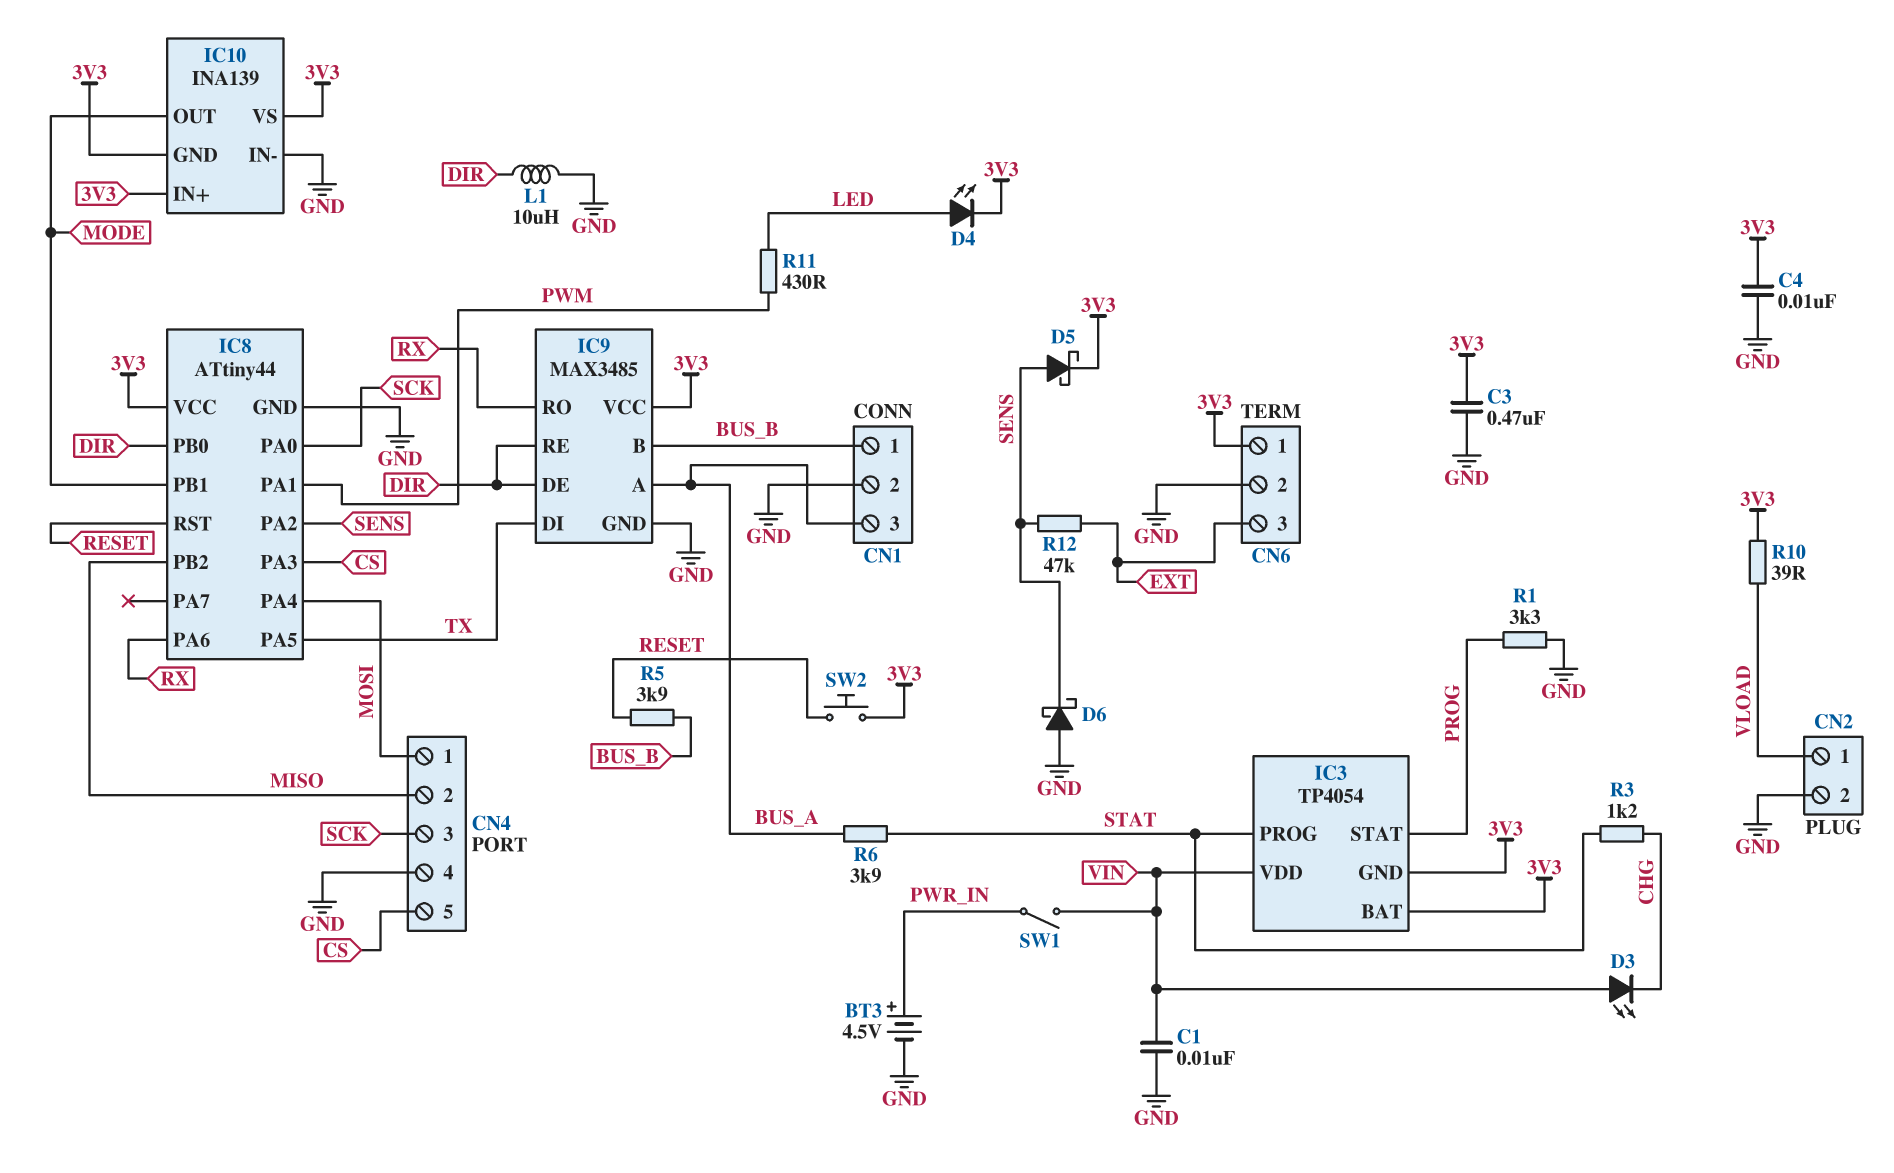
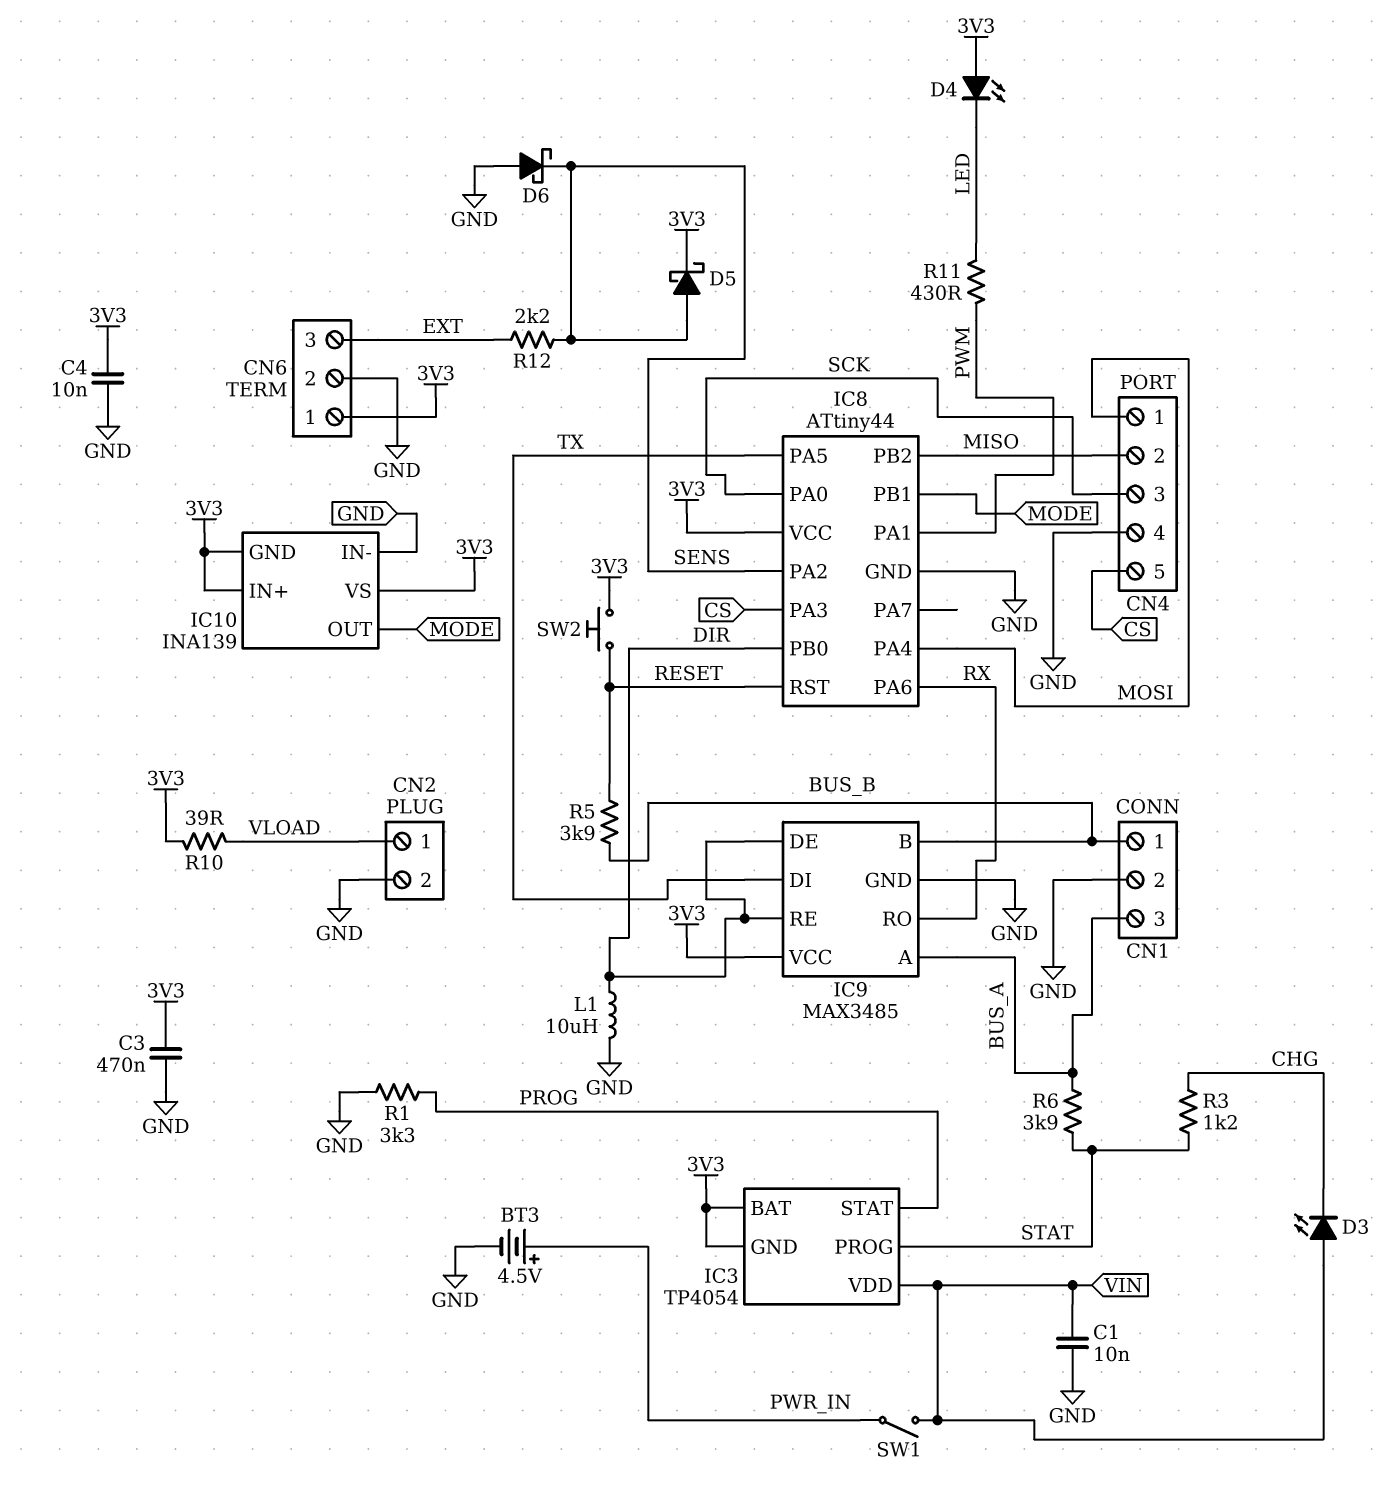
D4: LED (A LED, K 3V3) -> LED (A 3V3, K LED)
R12: 47k (EXT, SENS) -> 2.2k (EXT, SENS)

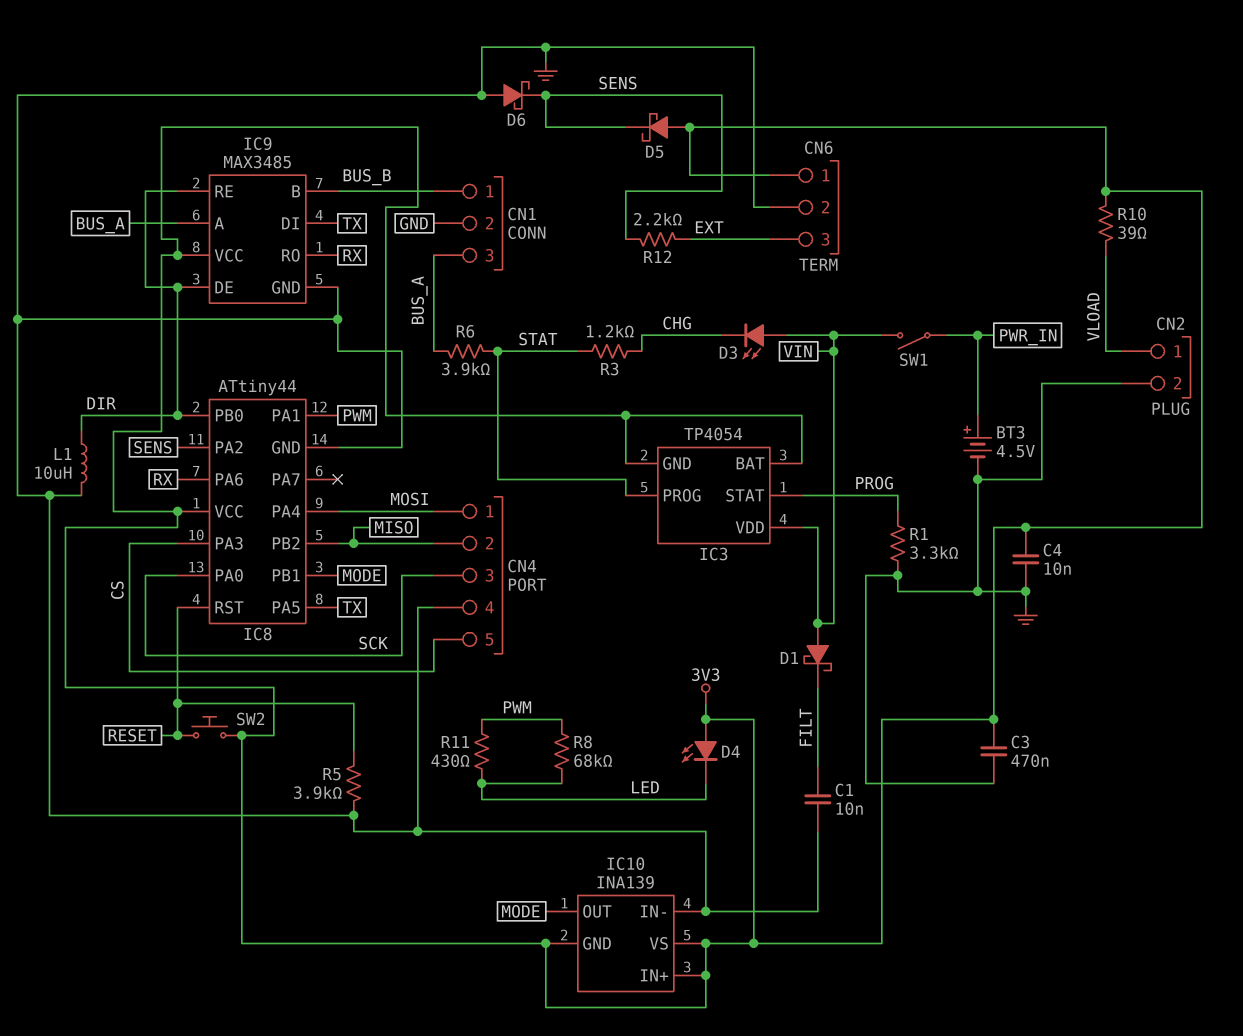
C1: 10nF (GND, VIN) -> 10nF (FILT, GND)
D1: none -> schottky (A VIN, K FILT)
D5: schottky (A SENS, K 3V3) -> schottky (A 3V3, K SENS)
R5: 3.9k (BUS_B, RESET) -> 3.9k (GND, RESET)
R8: none -> 68k (LED, PWM)

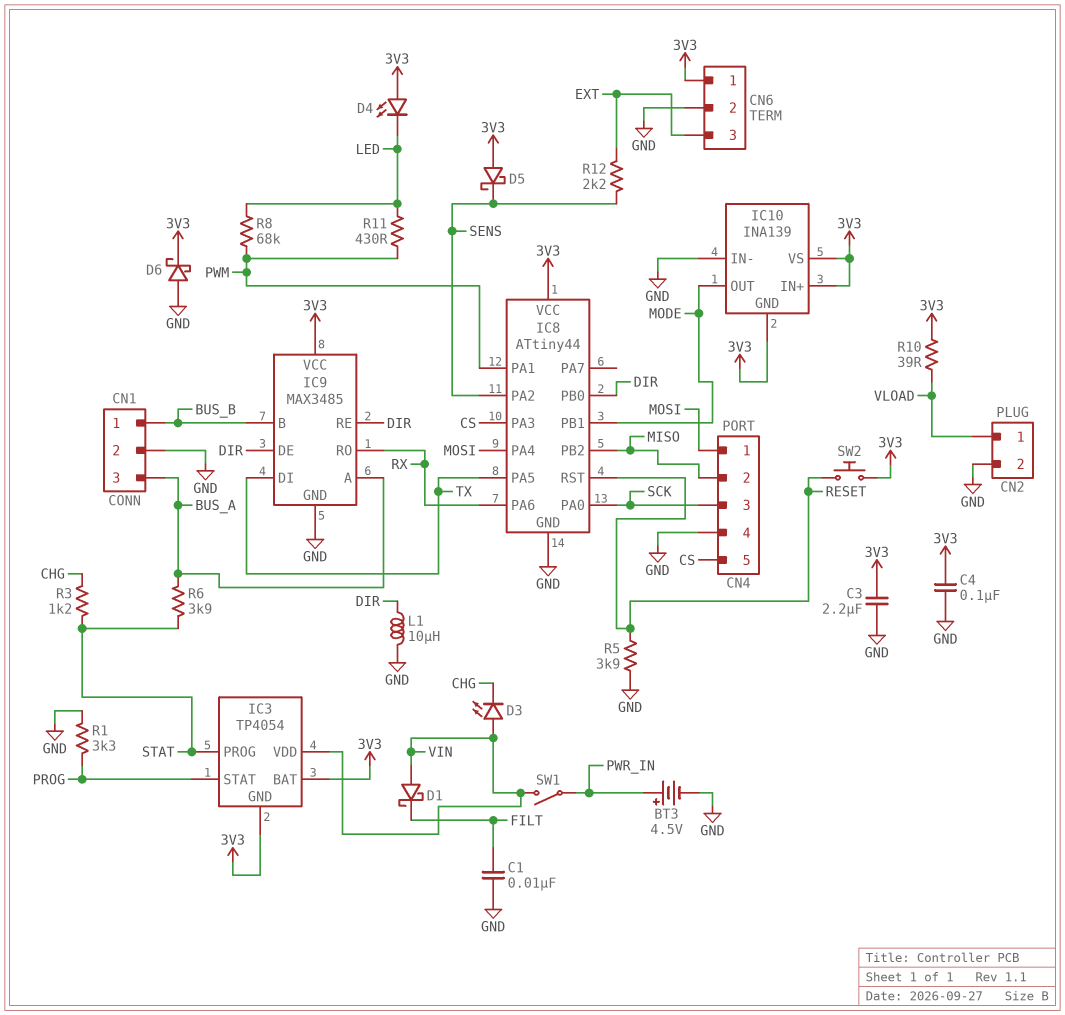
C3: 470nF (3V3, GND) -> 2.2uF (3V3, GND)
C4: 10nF (3V3, GND) -> 100nF (3V3, GND)
D6: schottky (A GND, K SENS) -> schottky (A GND, K 3V3)

